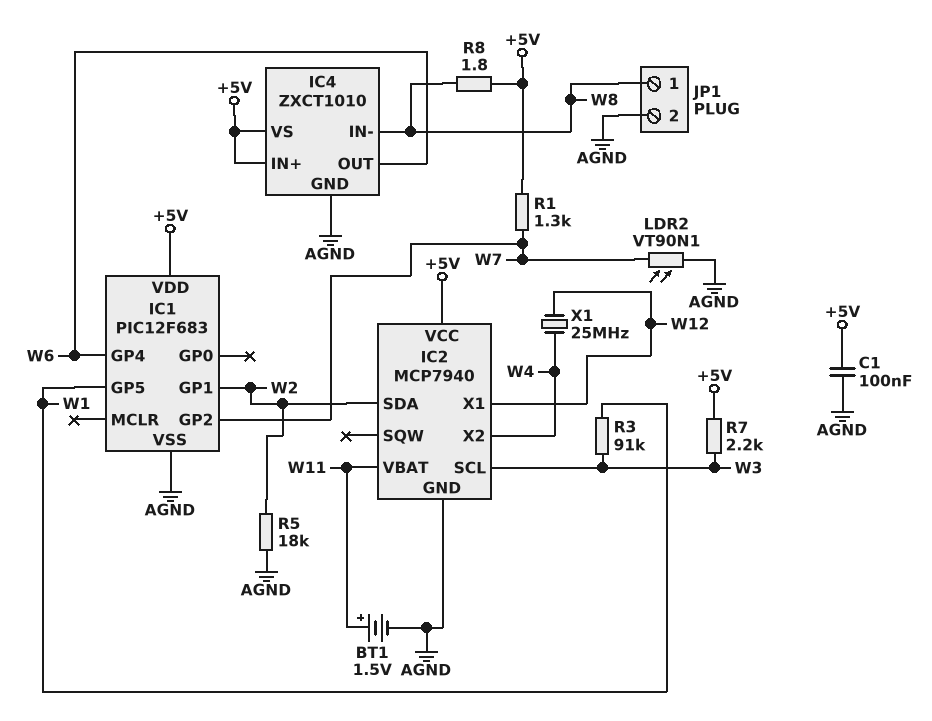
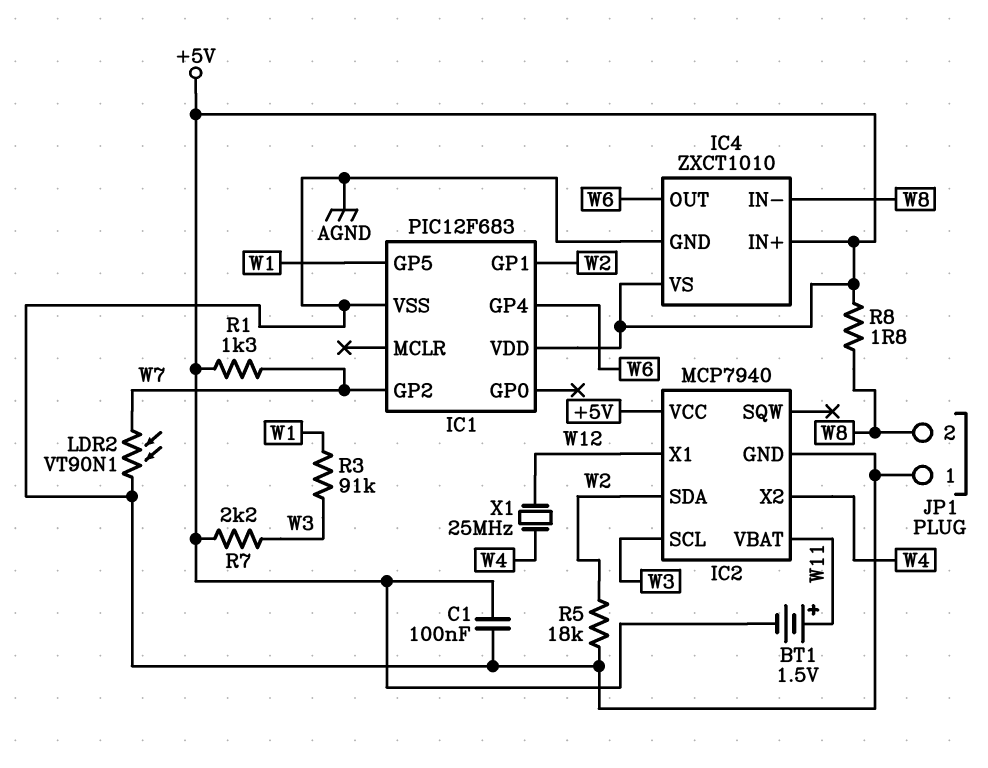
BT1: 1.5V (plus W11, minus AGND) -> 1.5V (plus W11, minus +5V)
JP1 pin 1: W8 -> AGND
JP1 pin 2: AGND -> W8

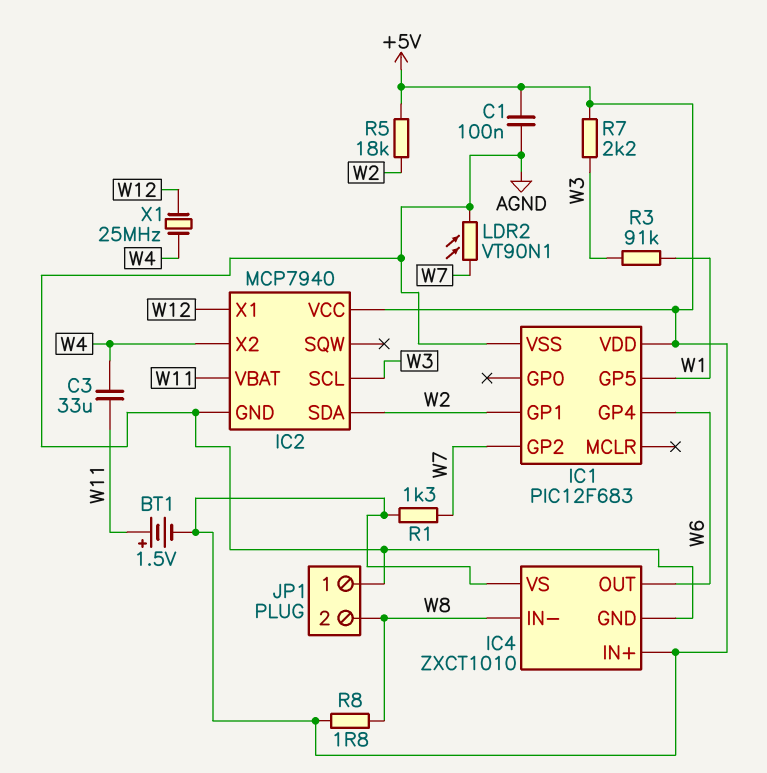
C3: none -> 33uF (W4, W11)
R5: 18k (AGND, W2) -> 18k (+5V, W2)

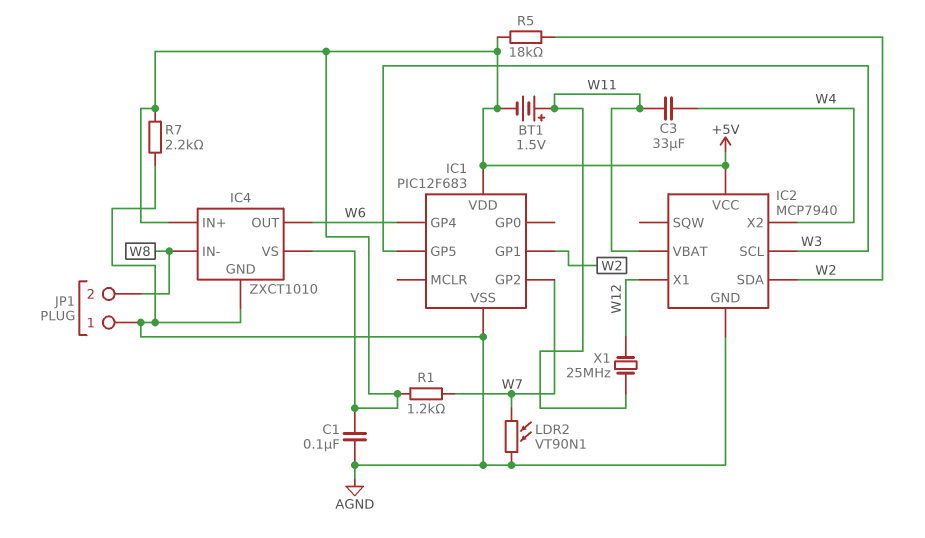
IC1 pin GP5: W1 -> W3
R1: 1.3k (+5V, W7) -> 1.2k (+5V, W7)
R3: 91k (W1, W3) -> none
R7: 2.2k (+5V, W3) -> 2.2k (+5V, AGND)
R8: 1.8 (+5V, W8) -> none
X1: 25MHz (W4, W12) -> 25MHz (W11, W12)

